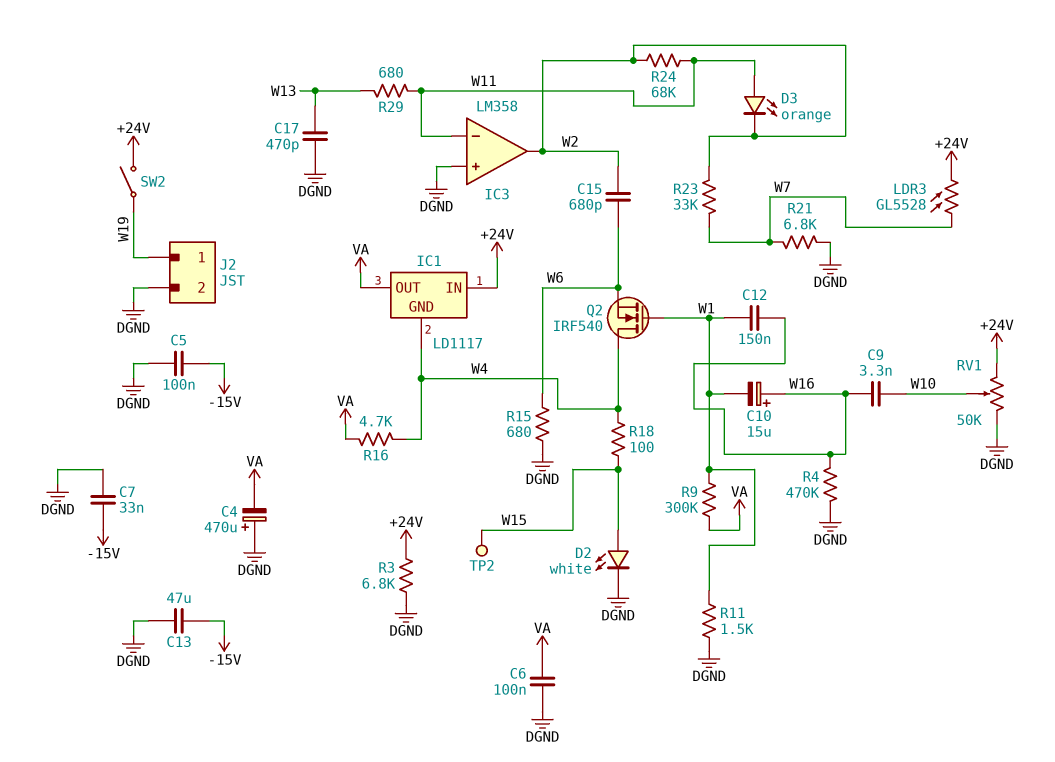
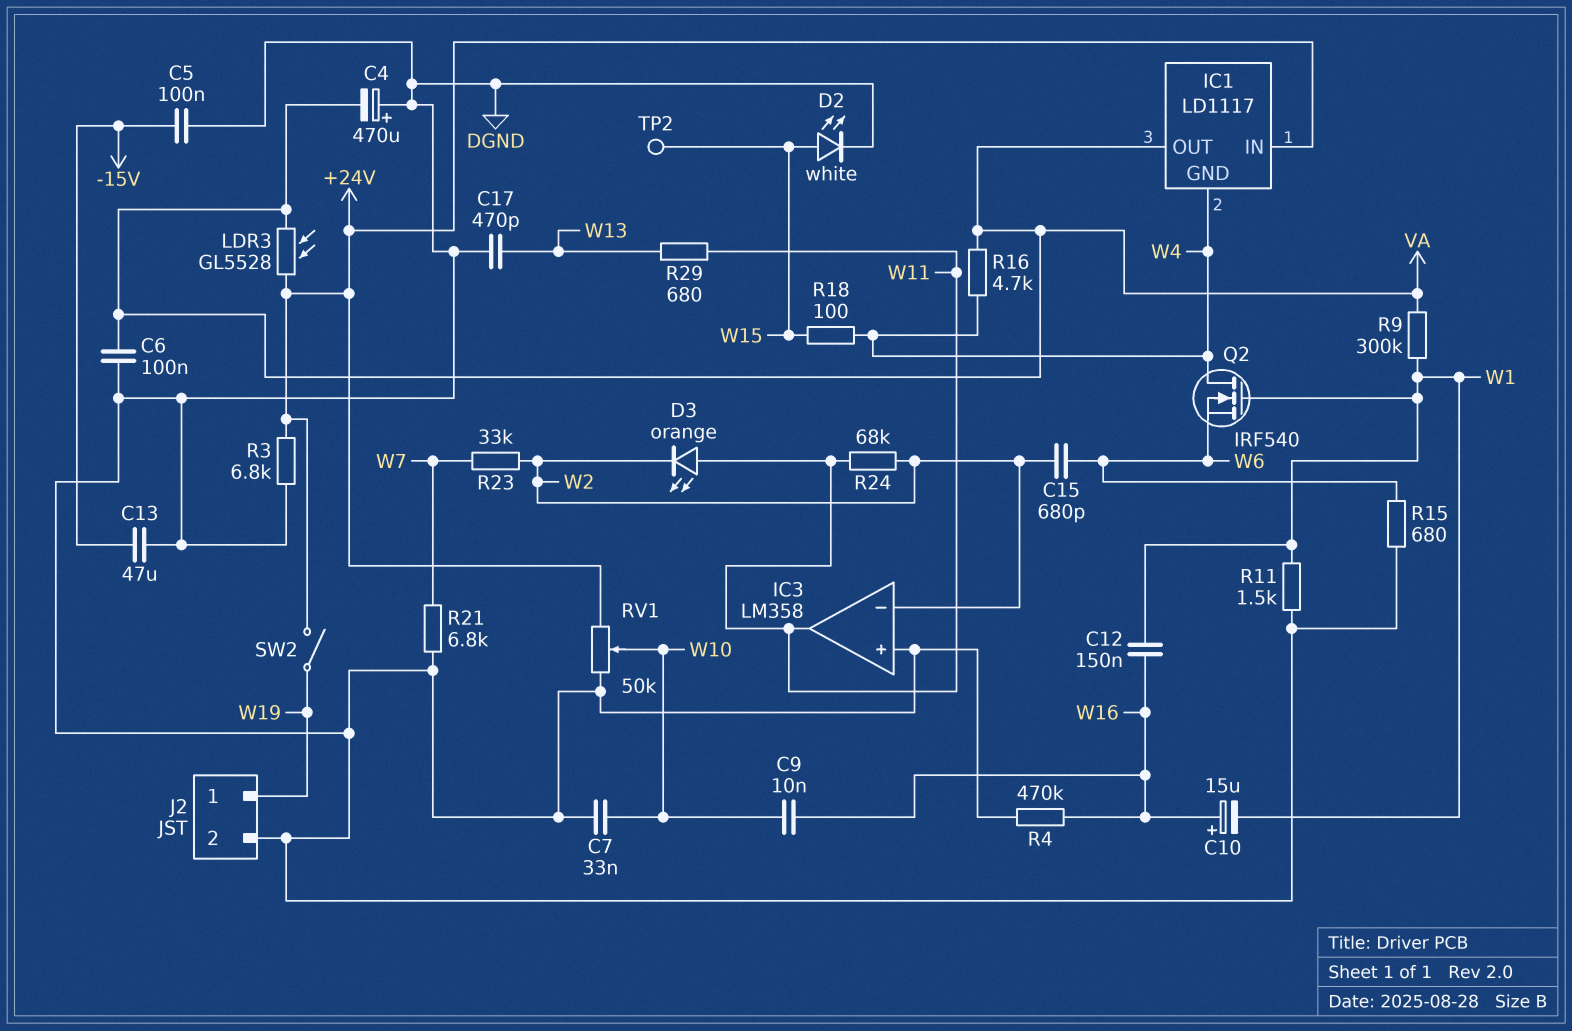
C7: 33nF (-15V, DGND) -> 33nF (DGND, W10)
C9: 3.3nF (W10, W16) -> 10nF (W10, W16)
IC3 pin in-: W11 -> W2
IC3 pin out: W2 -> W11
LDR3: GL5528 (+24V, W7) -> GL5528 (+24V, VA)

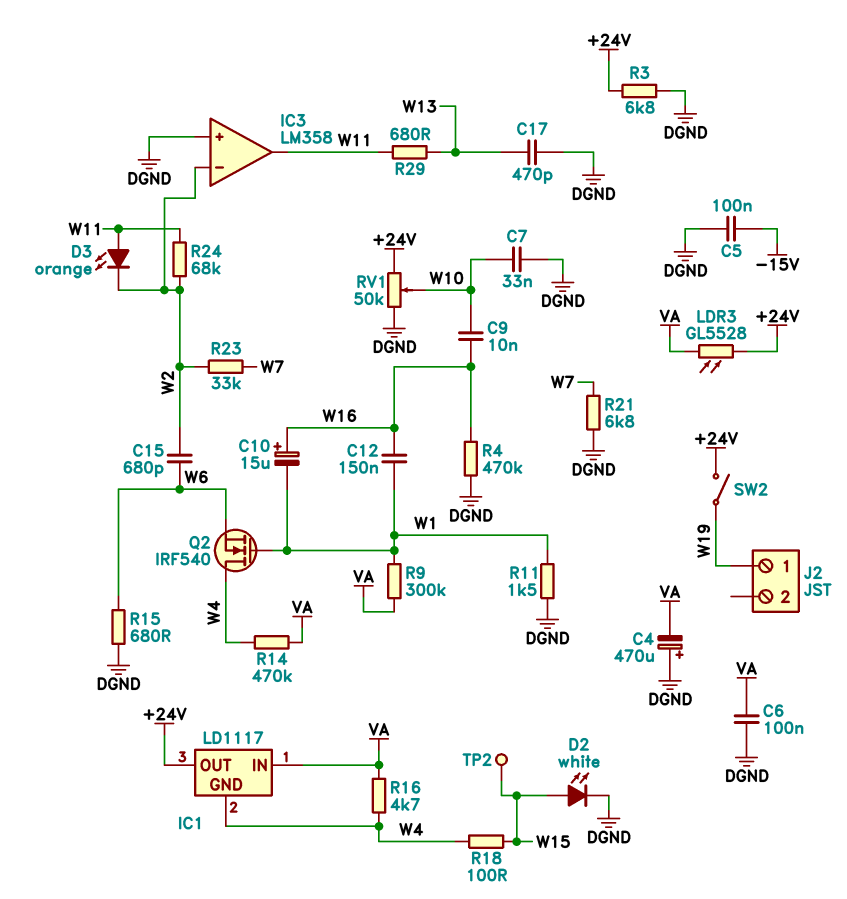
C13: 47uF (-15V, DGND) -> none
IC1 pin IN: +24V -> VA
IC1 pin OUT: VA -> +24V
J2 pin 2: DGND -> none
R14: none -> 470k (VA, W4)

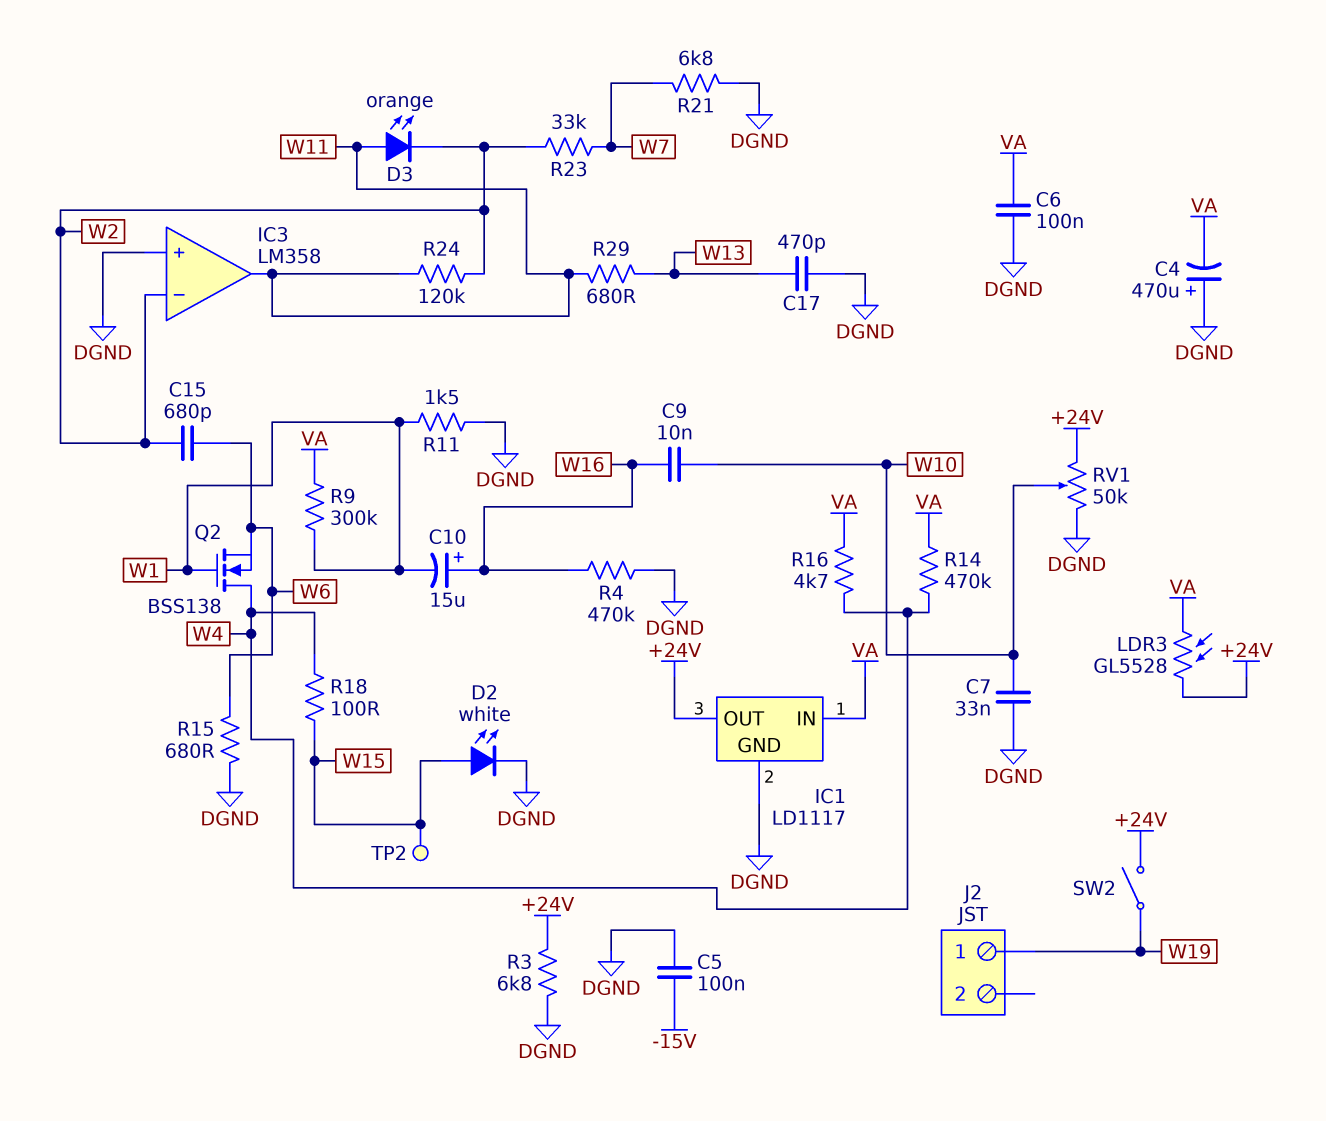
C12: 150nF (W1, W16) -> none
IC1 pin GND: W4 -> DGND
Q2: NMOS IRF540 (G W1, D W4, S W6) -> NMOS BSS138 (G W1, D W4, S W6)
R24: 68k (W2, W11) -> 120k (W2, W11)

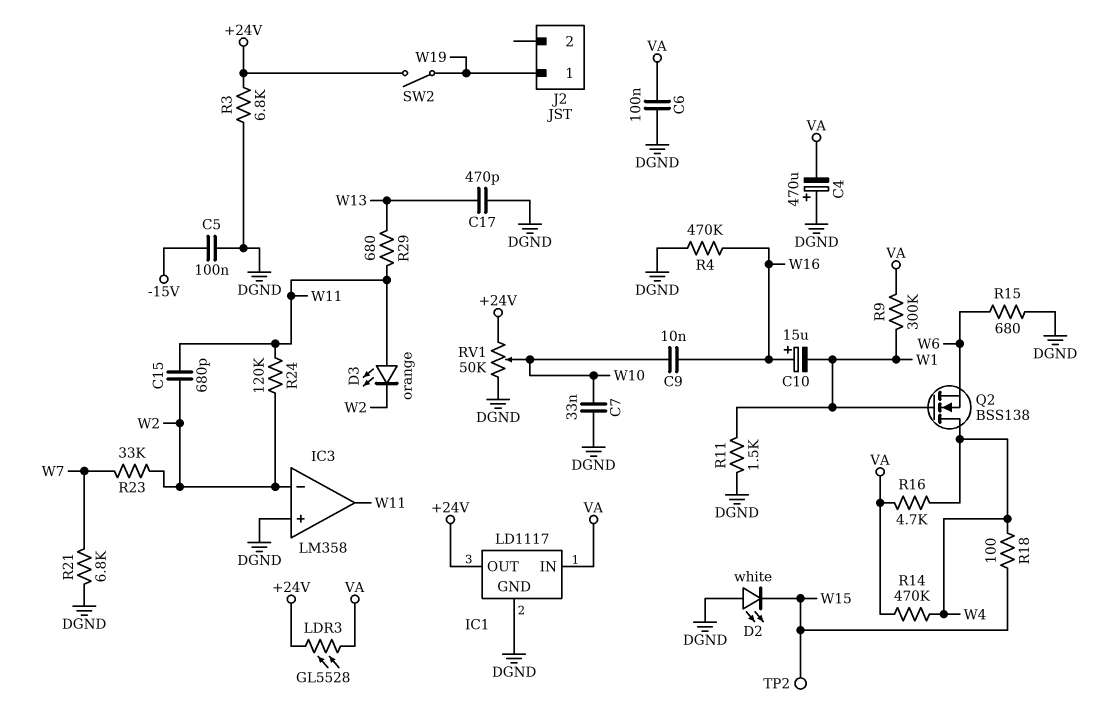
C15: 680pF (W2, W6) -> 680pF (W2, W11)
D2: LED white (A W15, K DGND) -> LED white (A DGND, K W15)

